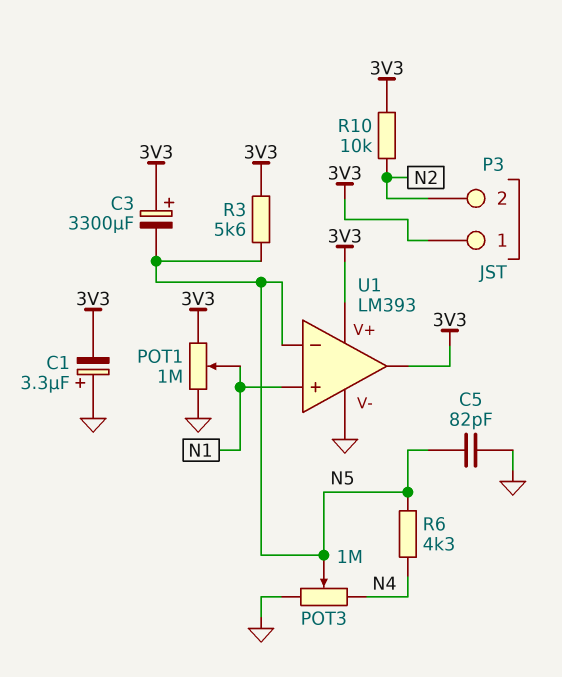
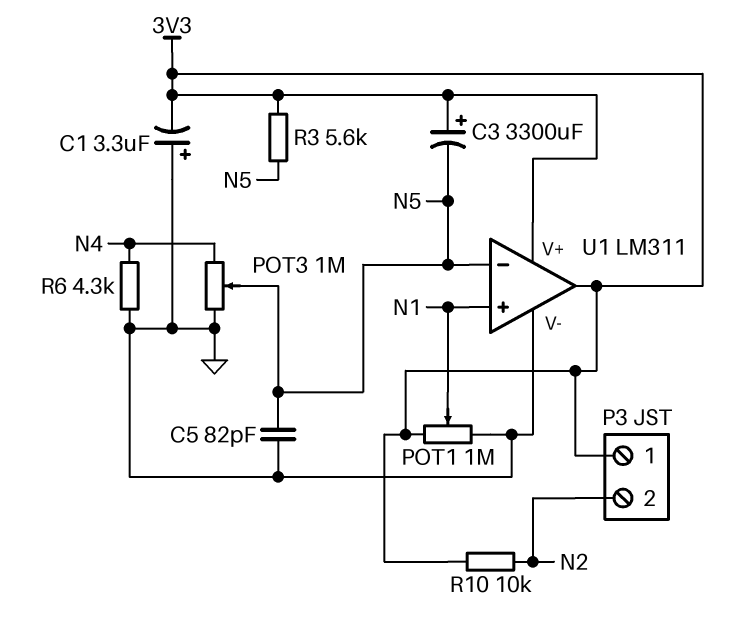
R6: 4.3k (N4, N5) -> 4.3k (GND, N4)
U1: LM393 -> LM311

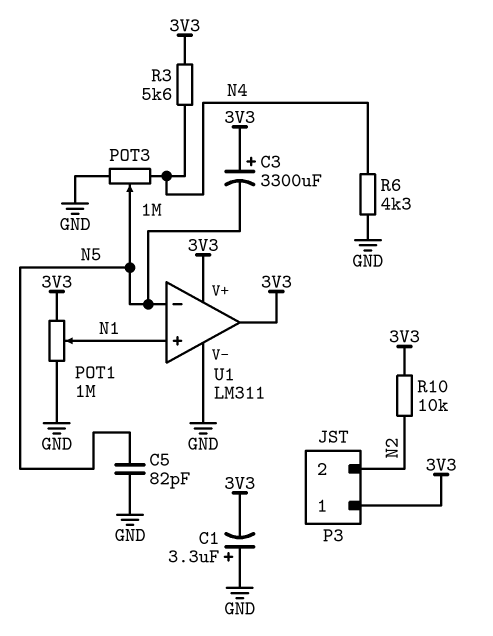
R3: 5.6k (3V3, N5) -> 5.6k (3V3, N4)

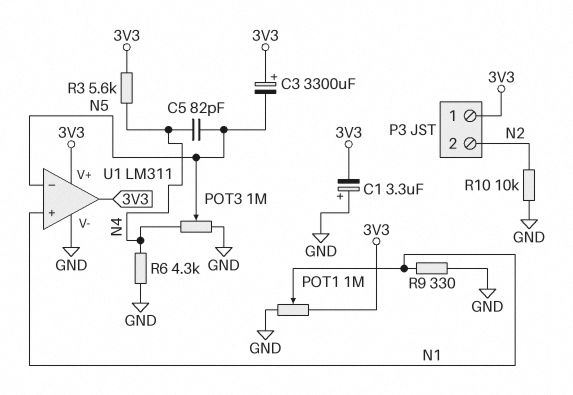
C5: 82pF (GND, N5) -> 82pF (N4, N5)
R9: none -> 330 (GND, N1)
R10: 10k (3V3, N2) -> 10k (GND, N2)

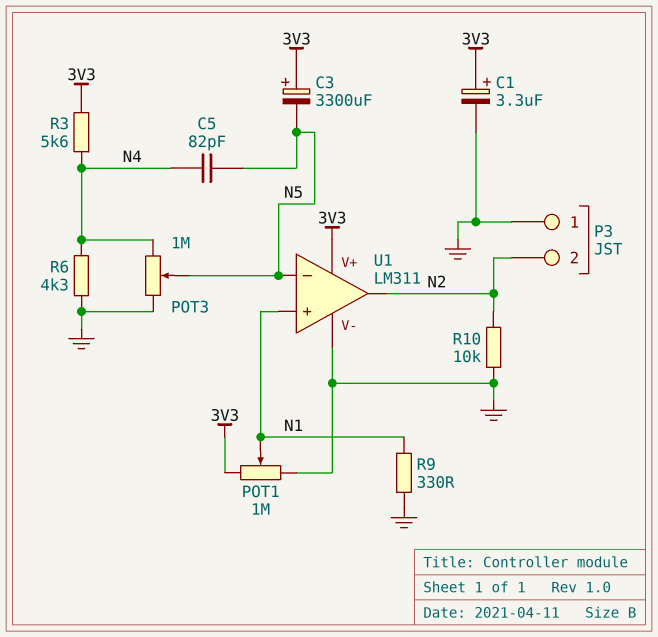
C1: 3.3uF (plus GND, minus 3V3) -> 3.3uF (plus 3V3, minus GND)
P3 pin 1: 3V3 -> GND
U1 pin out: 3V3 -> N2

